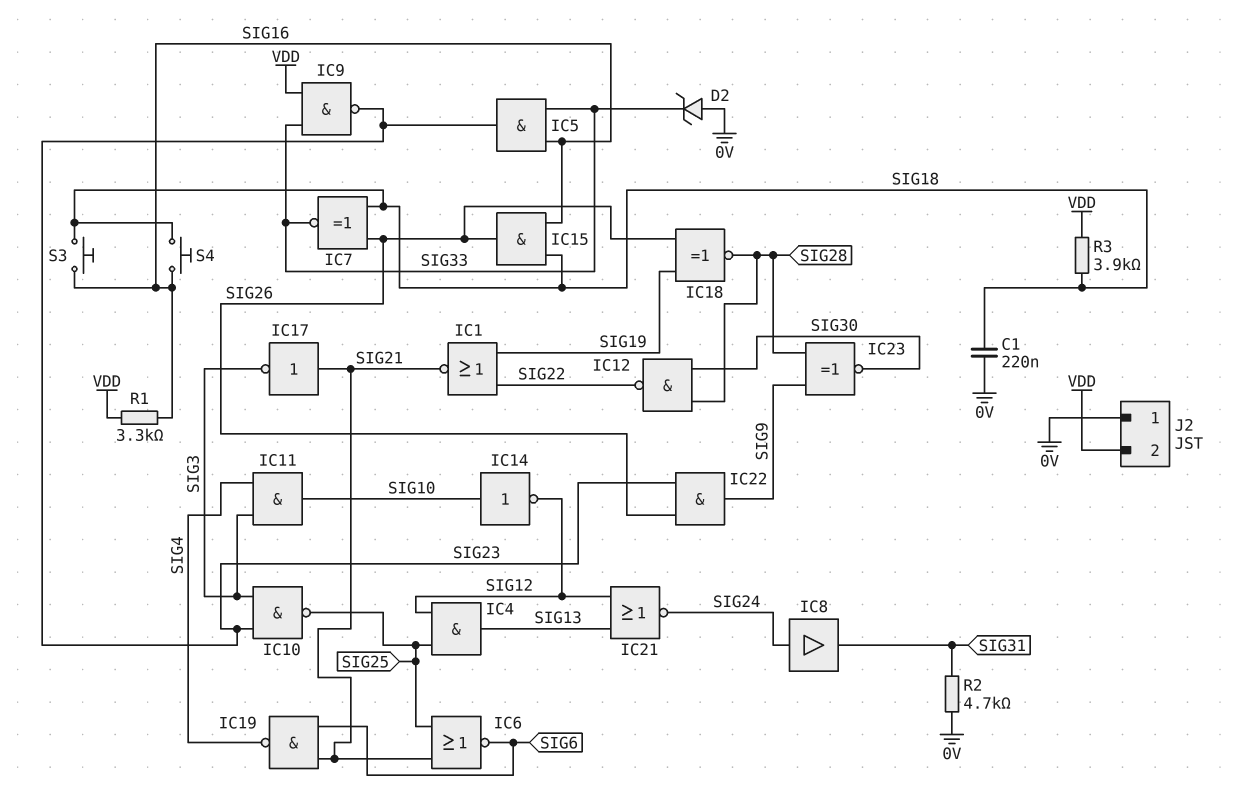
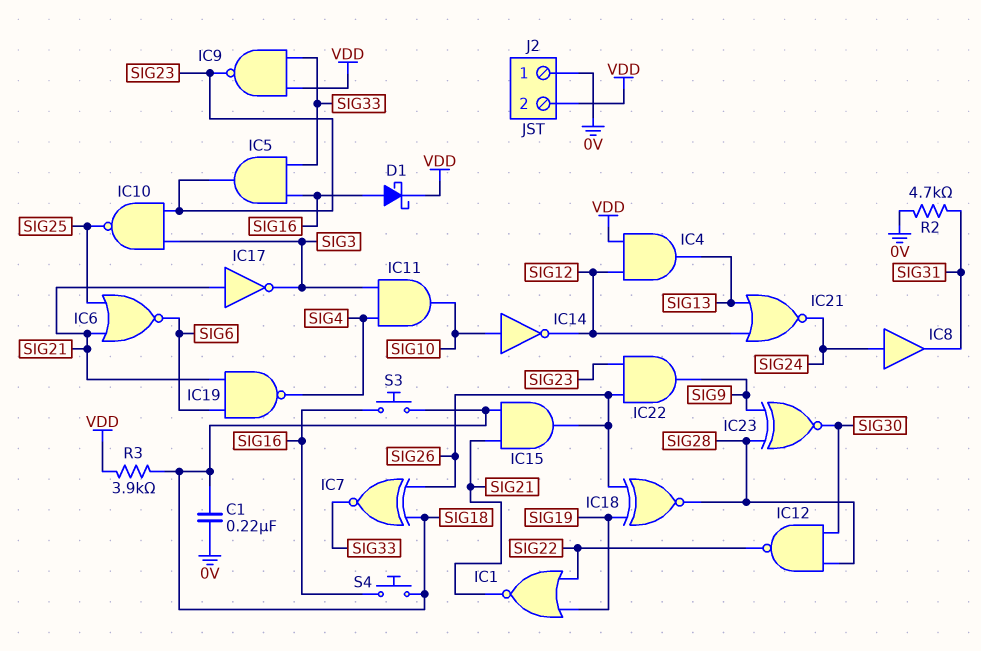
D1: none -> schottky (A SIG16, K VDD)
D2: zener (A 0V, K SIG33) -> none
IC4: AND (in SIG12, in SIG25, out SIG13) -> AND (in SIG12, in VDD, out SIG13)
IC15: AND (in SIG16, in SIG18, out SIG26) -> AND (in SIG18, in SIG21, out SIG26)
R1: 3.3k (SIG16, VDD) -> none

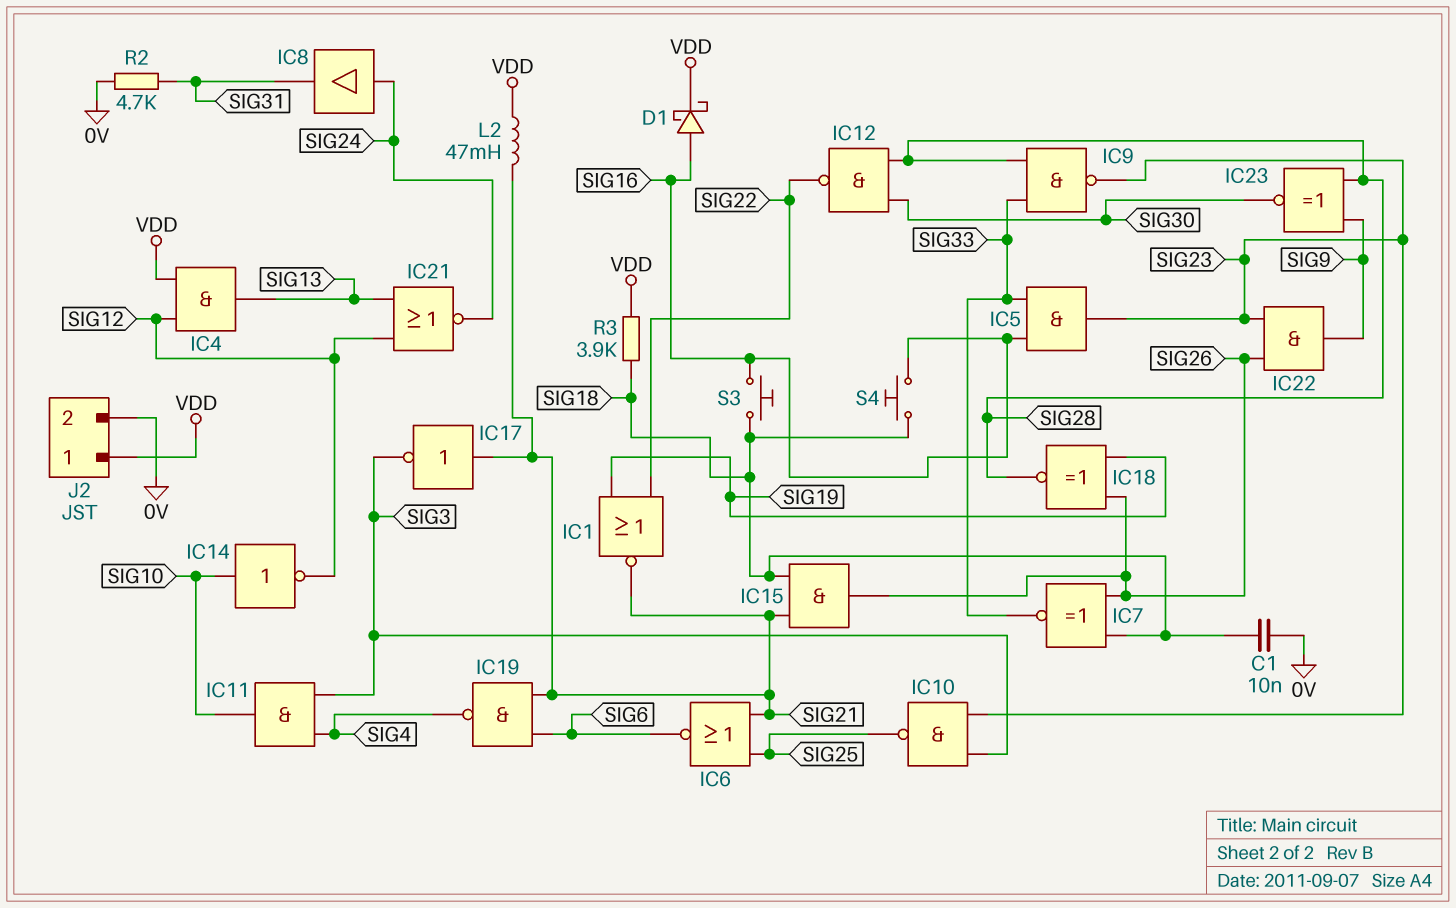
C1: 220nF (0V, SIG18) -> 10nF (0V, SIG18)
IC9: NAND (in SIG33, in VDD, out SIG23) -> NAND (in SIG28, in SIG33, out SIG23)
J2 pin 1: 0V -> VDD
J2 pin 2: VDD -> 0V
L2: none -> 47mH (SIG21, VDD)

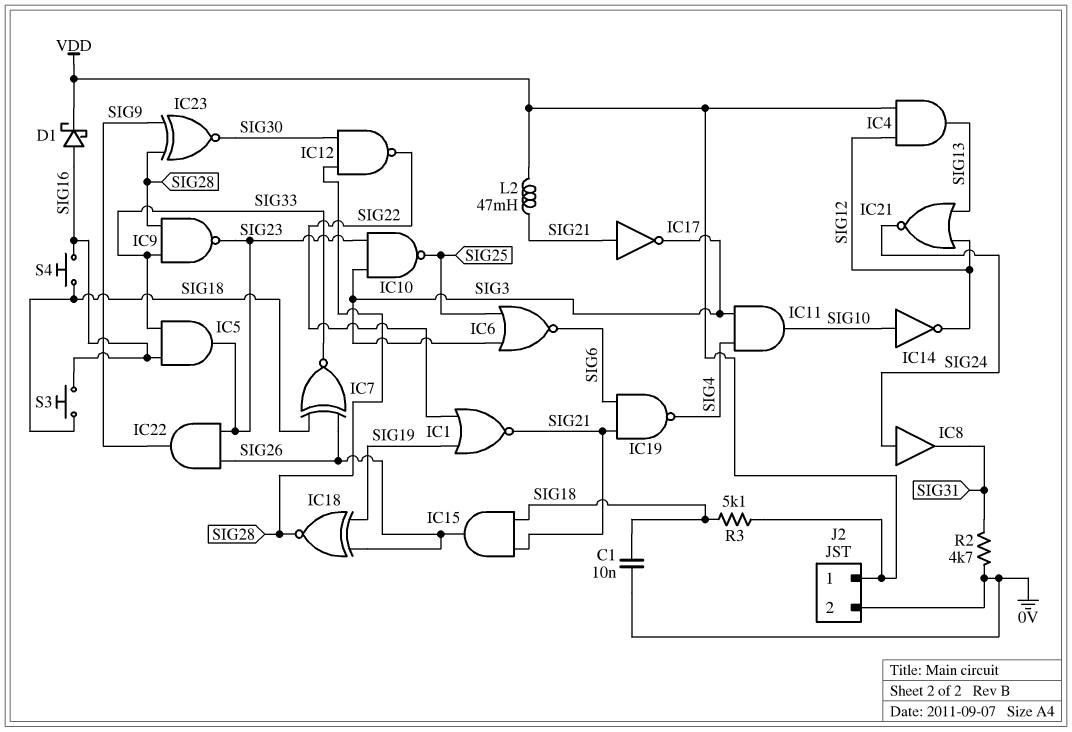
IC6: NOR (in SIG21, in SIG25, out SIG6) -> NOR (in SIG3, in SIG25, out SIG6)
R3: 3.9k (SIG18, VDD) -> 5.1k (SIG18, VDD)

